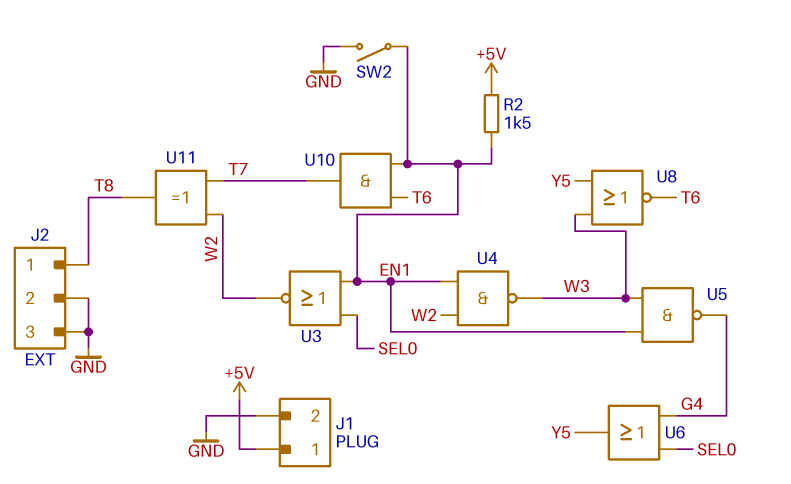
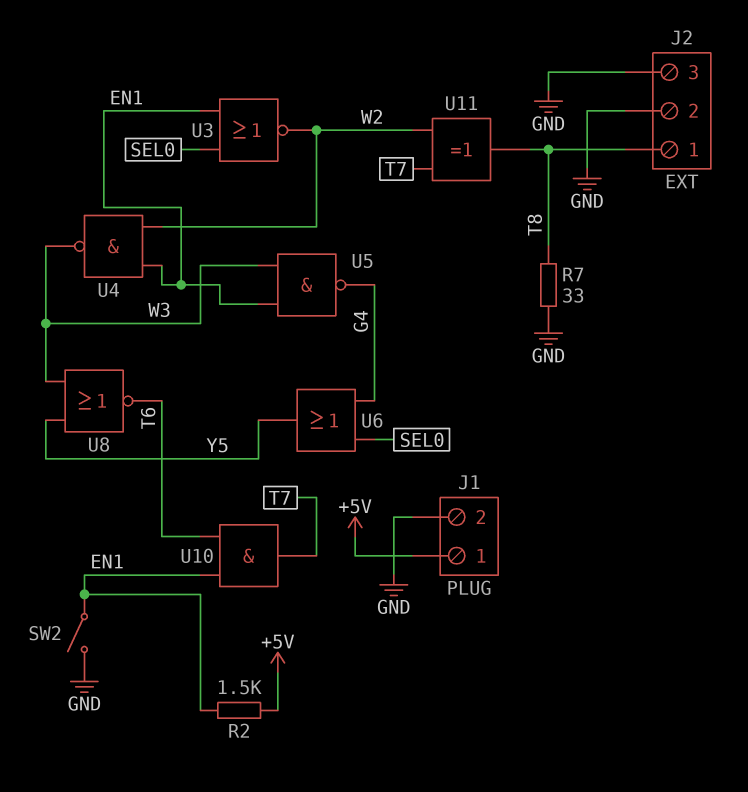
R7: none -> 33 (GND, T8)

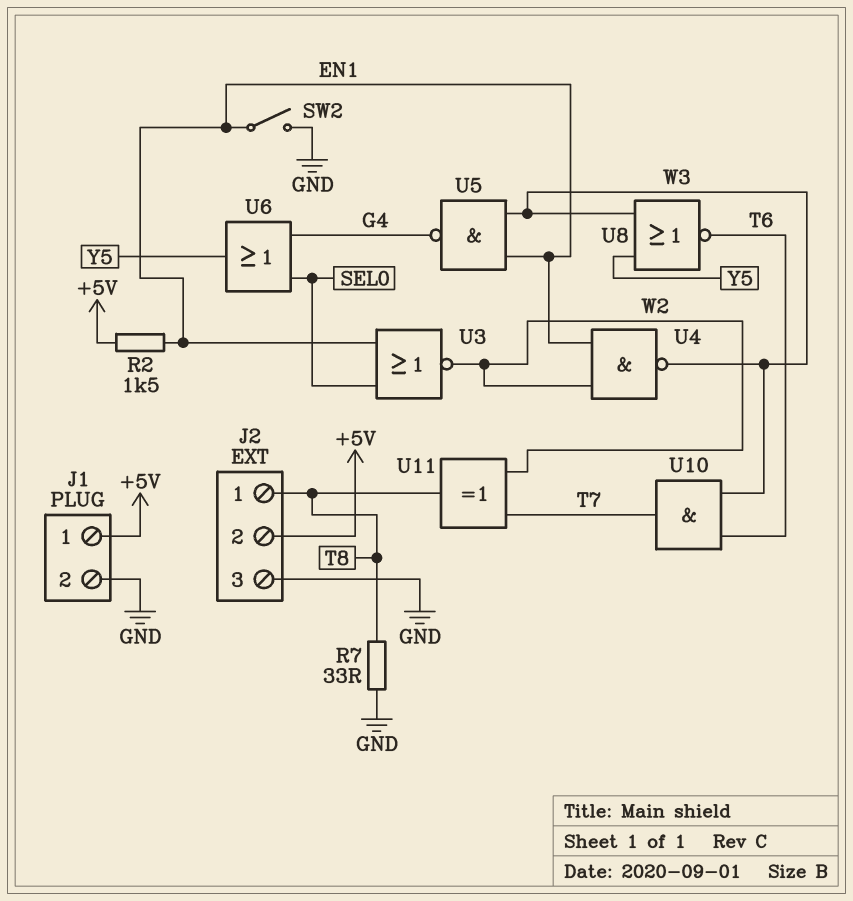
J2 pin 2: GND -> +5V
U10: AND (in EN1, in T6, out T7) -> AND (in T6, in W3, out T7)

